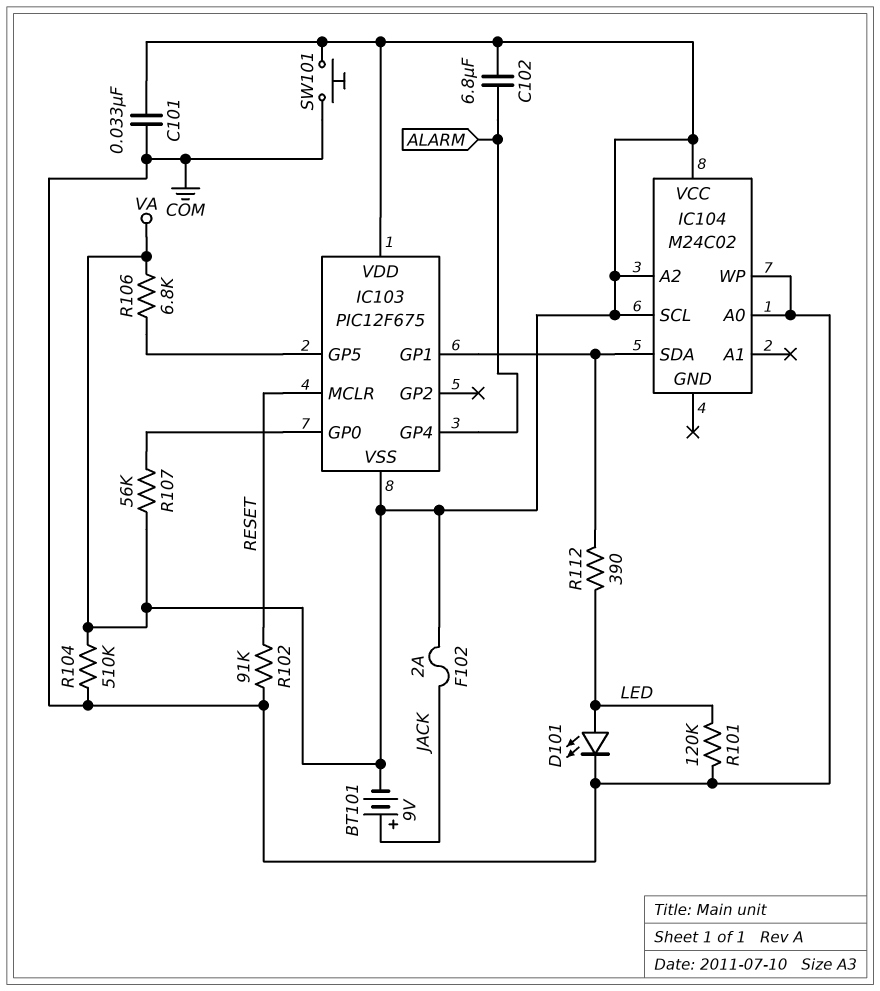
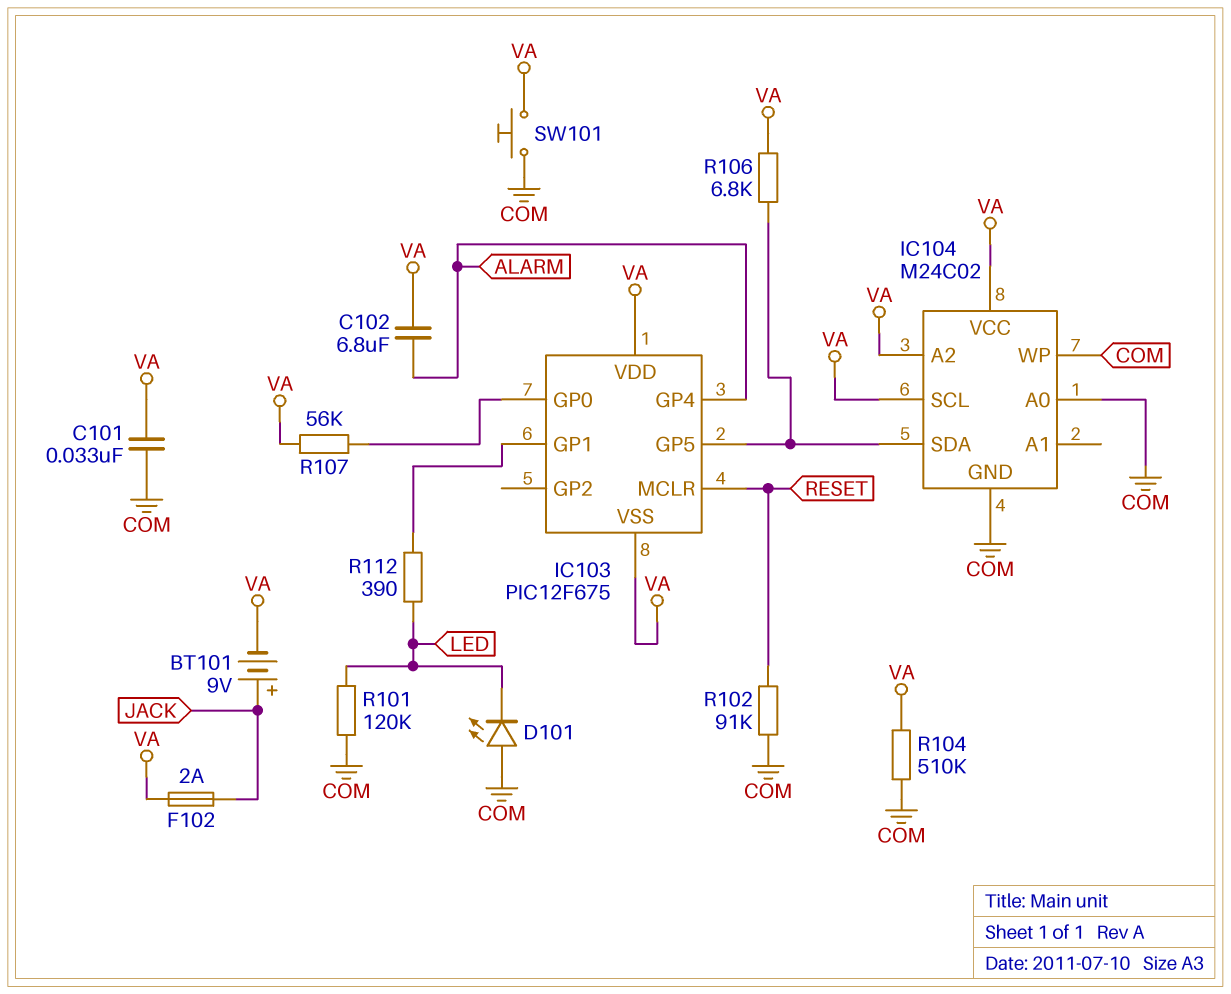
D101: LED (A LED, K COM) -> LED (A COM, K LED)
IC104 pin GND: none -> COM
IC104 pin SDA: IC103/GP1 -> IC103/GP5

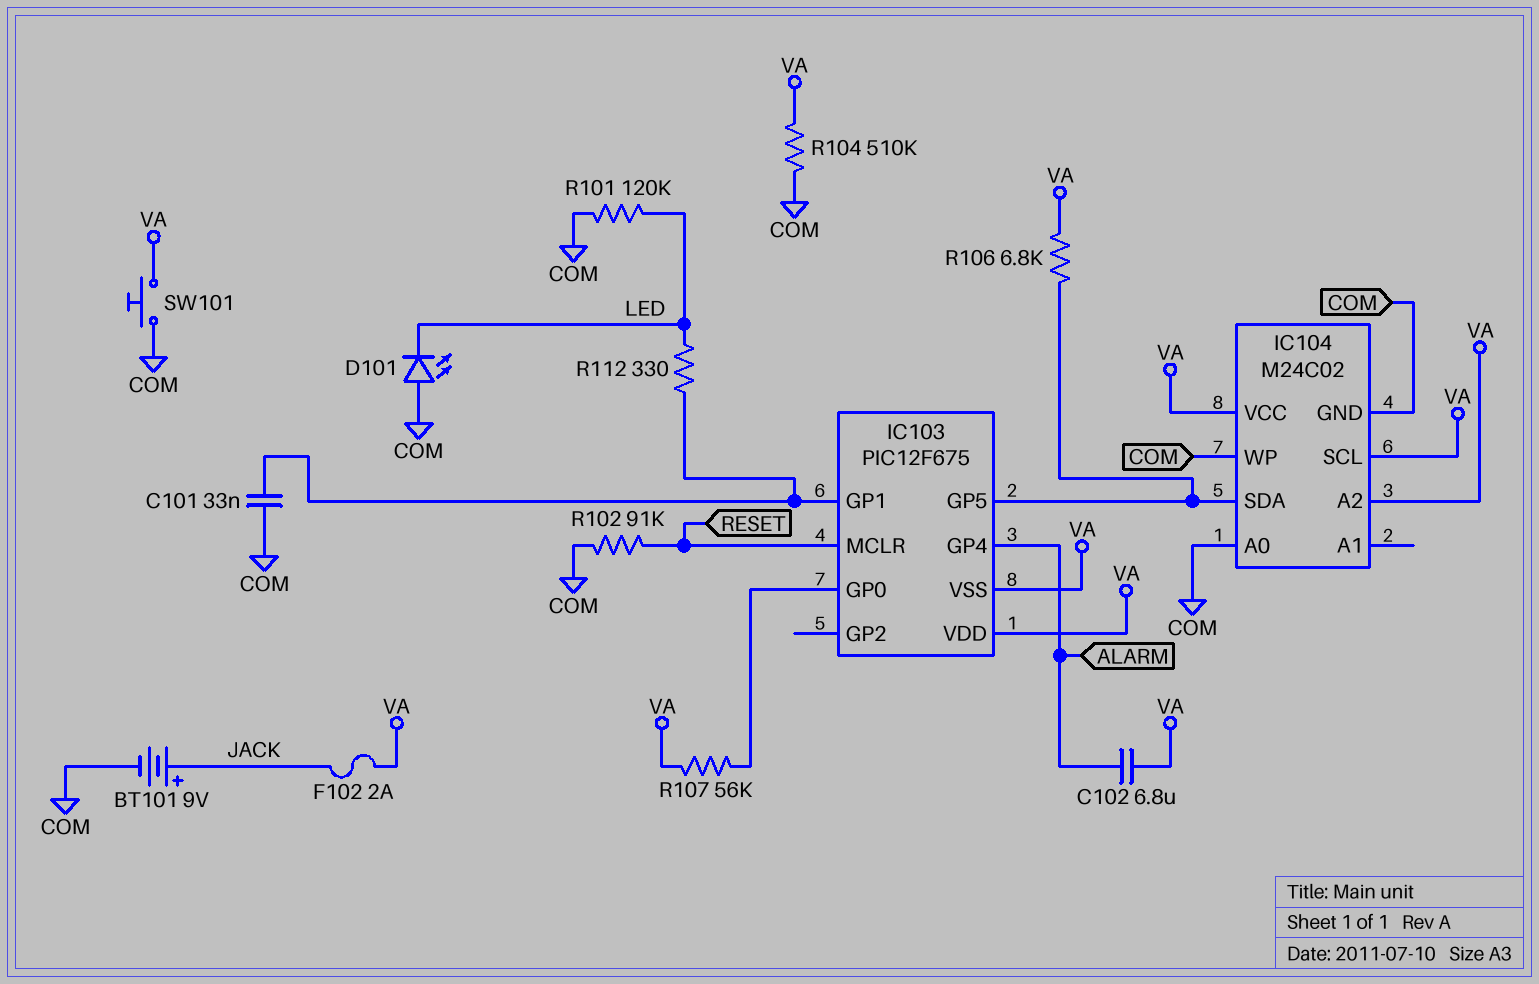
BT101: 9V (plus JACK, minus VA) -> 9V (plus JACK, minus COM)
C101: 33nF (COM, VA) -> 33nF (COM, IC103/GP1)
R112: 390 (IC103/GP1, LED) -> 330 (IC103/GP1, LED)

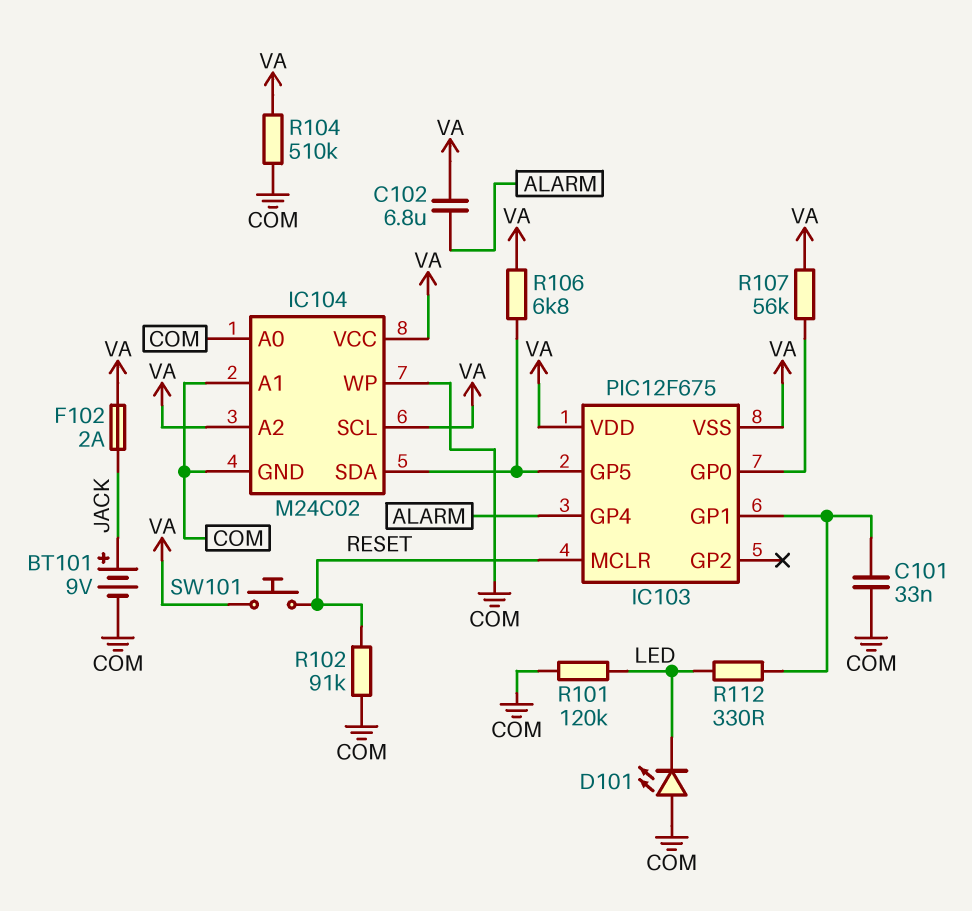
IC104 pin A1: none -> COM
SW101: button (COM, VA) -> button (RESET, VA)

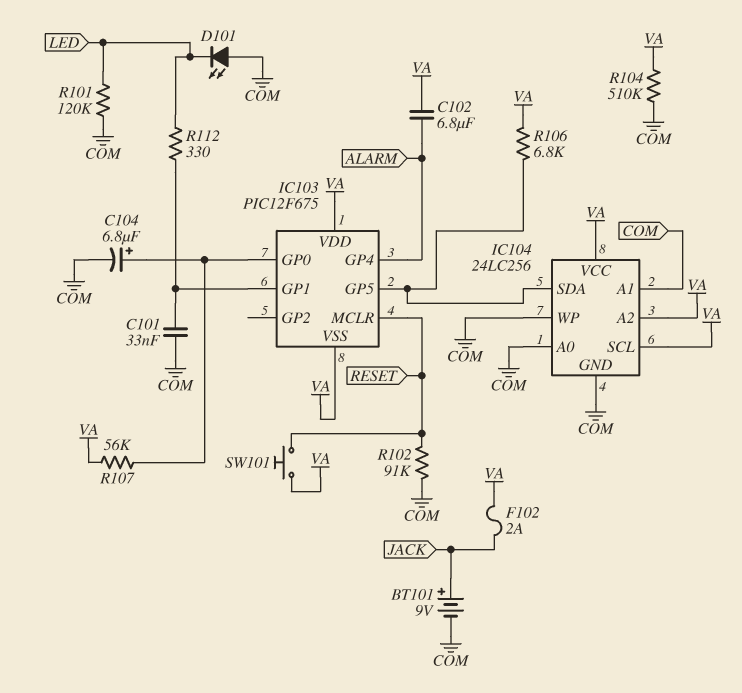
C104: none -> 6.8uF (plus IC103/GP0, minus COM)
IC104: M24C02 -> 24LC256

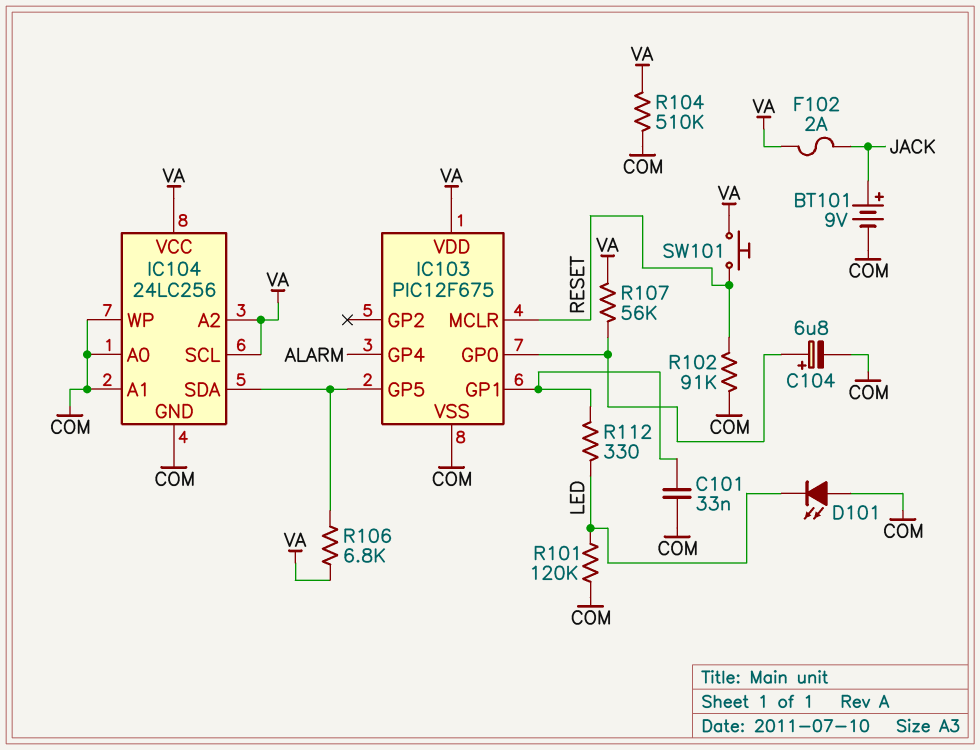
C102: 6.8uF (ALARM, VA) -> none
IC103 pin VSS: VA -> COM

